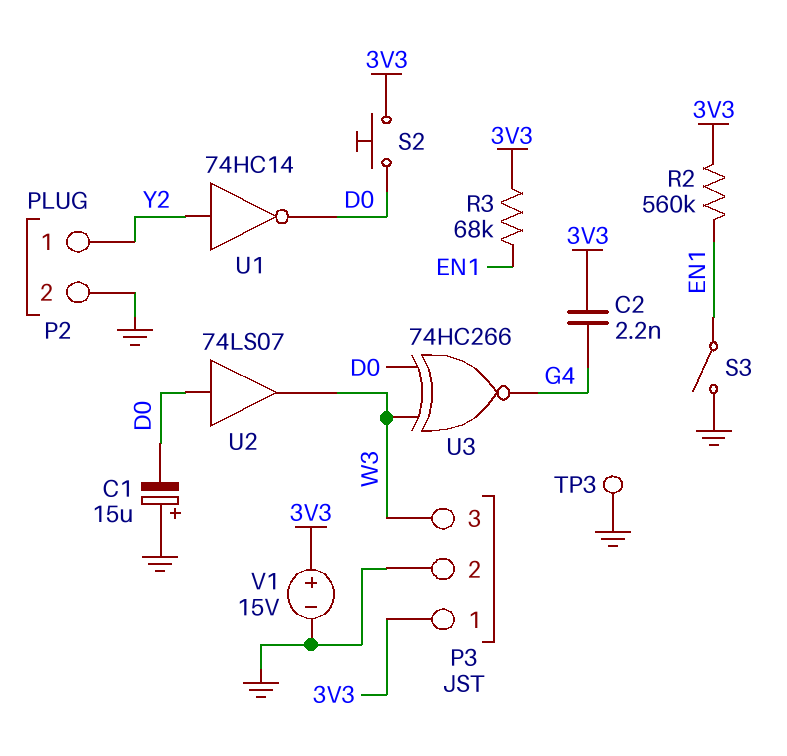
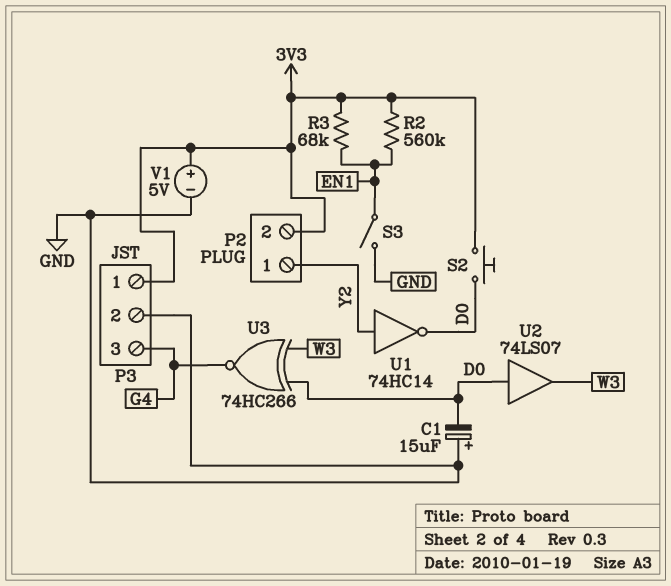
C2: 2.2nF (3V3, G4) -> none
P2 pin 2: GND -> 3V3
P3 pin 3: W3 -> G4
TP3: test point (GND) -> none
V1: 15V (plus 3V3, minus GND) -> 5V (plus 3V3, minus GND)

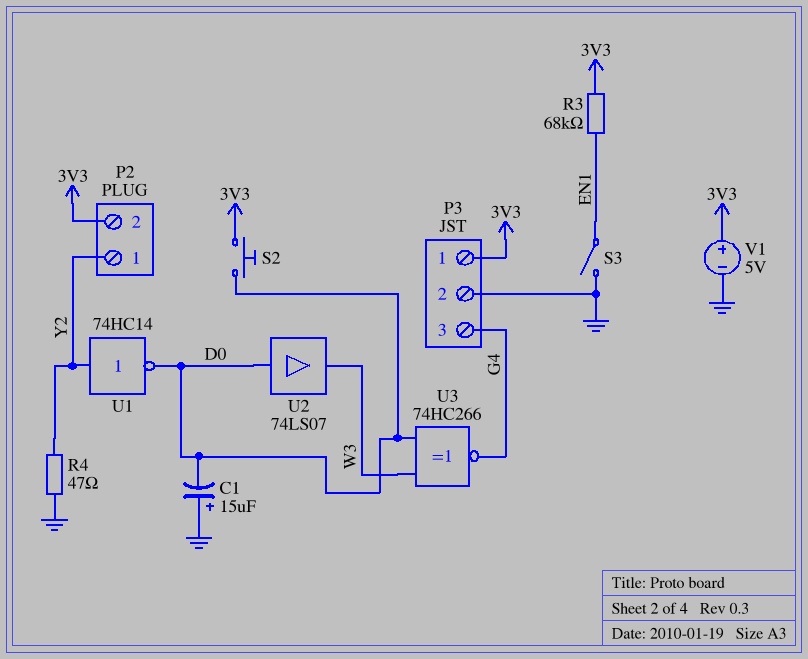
R2: 560k (3V3, EN1) -> none
R4: none -> 47 (GND, Y2)

